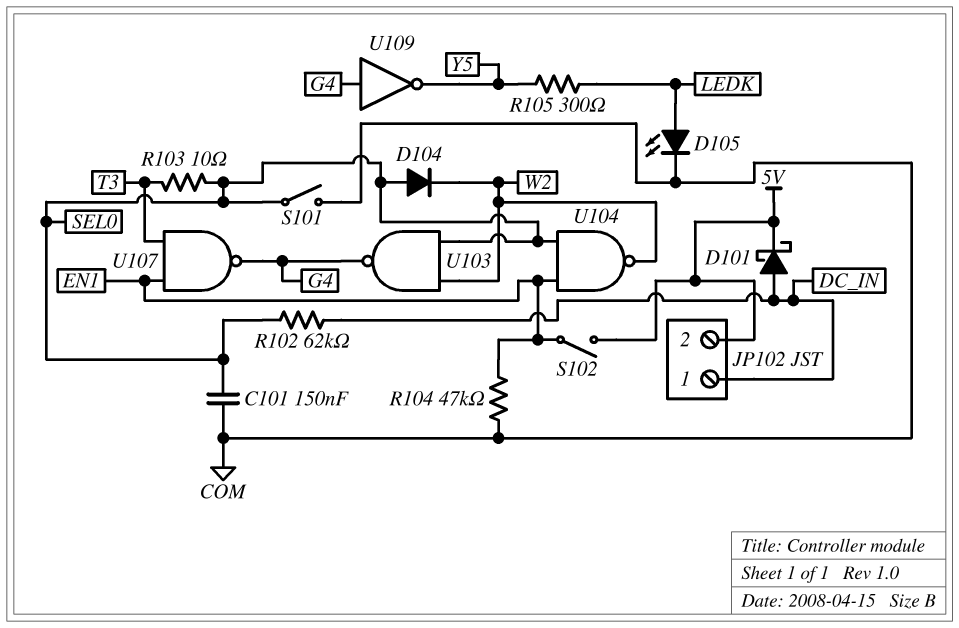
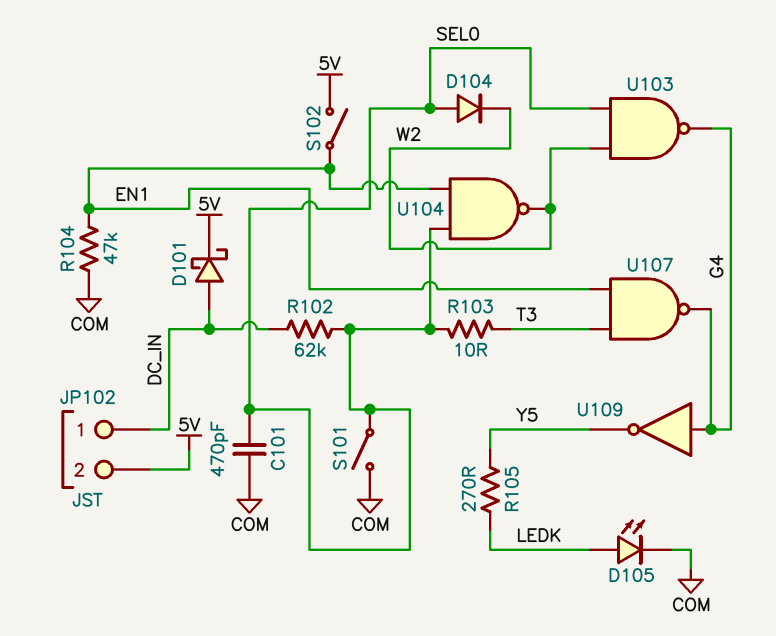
C101: 150nF (COM, SEL0) -> 470pF (COM, SEL0)
R105: 300 (LEDK, Y5) -> 270 (LEDK, Y5)

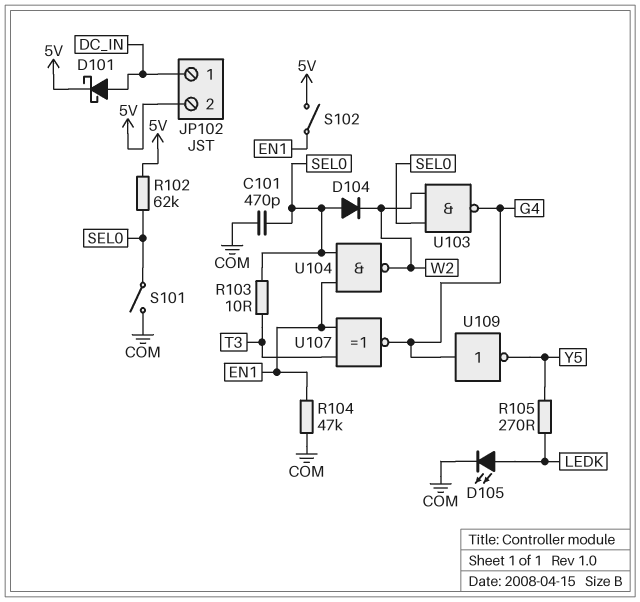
R102: 62k (DC_IN, SEL0) -> 62k (5V, SEL0)
U107: NAND (in EN1, in T3, out G4) -> XNOR (in EN1, in T3, out G4)

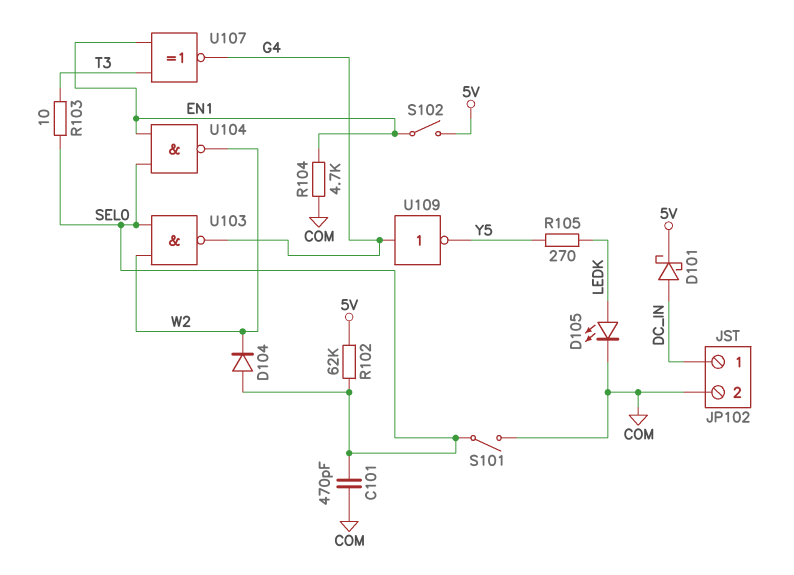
JP102 pin 2: 5V -> COM
R104: 47k (COM, EN1) -> 4.7k (COM, EN1)

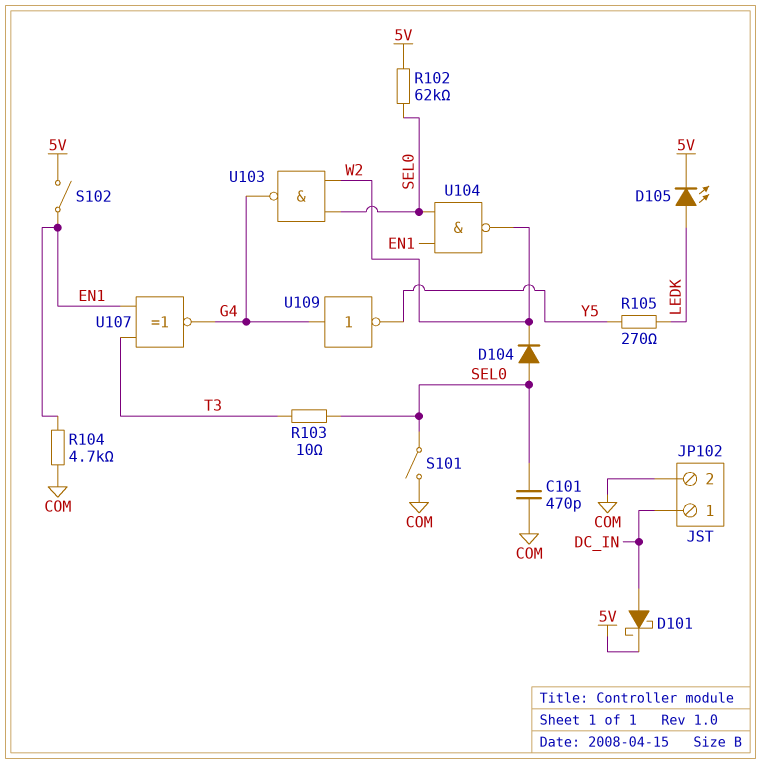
D105: LED (A LEDK, K COM) -> LED (A LEDK, K 5V)

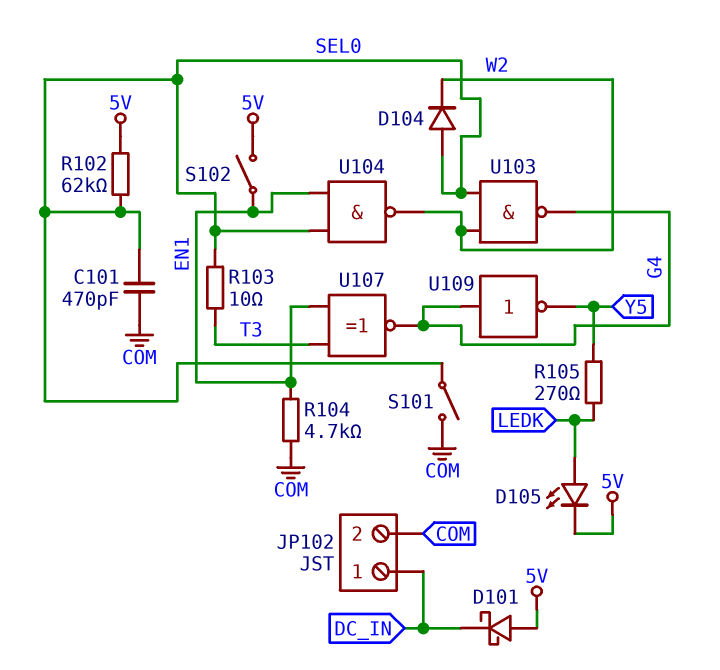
D101: schottky (A DC_IN, K 5V) -> schottky (A 5V, K DC_IN)

